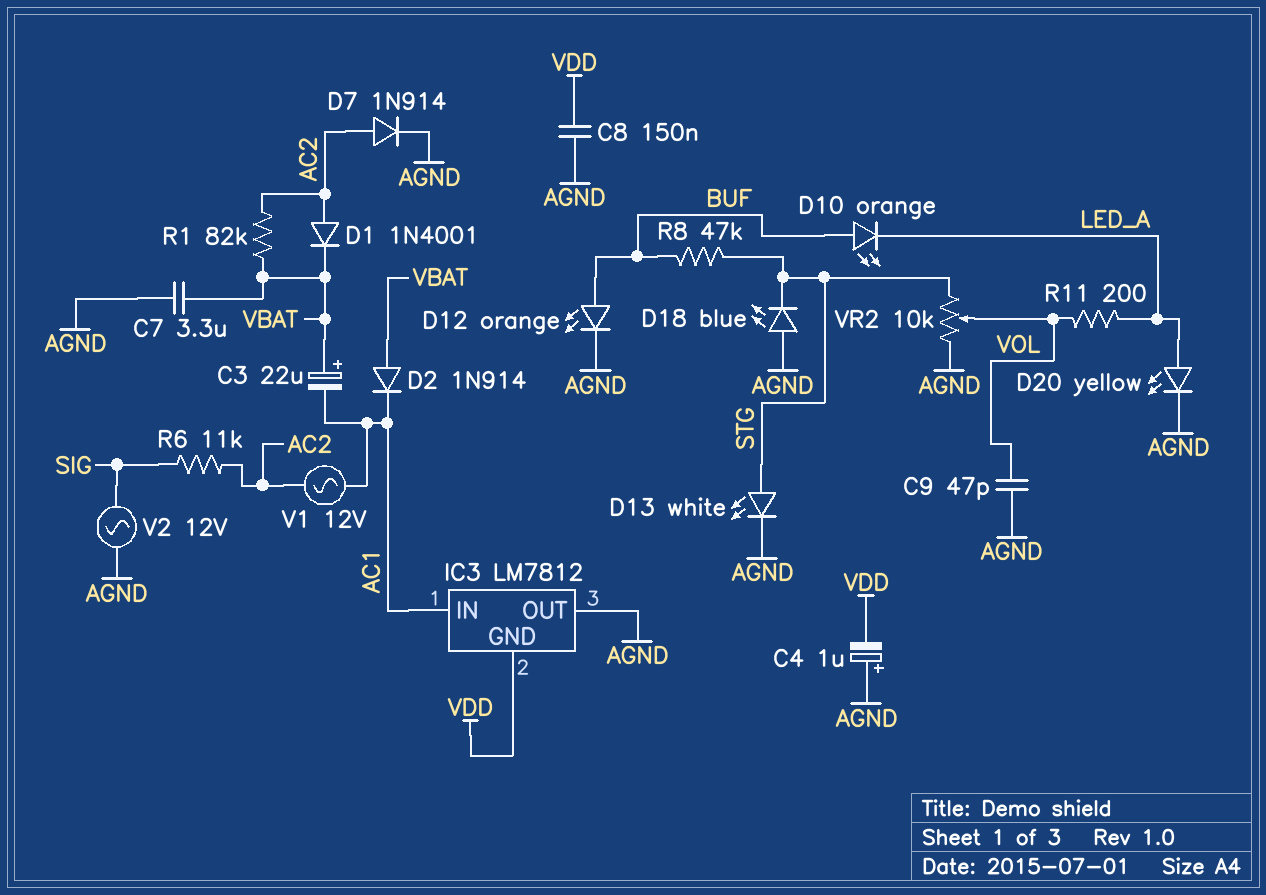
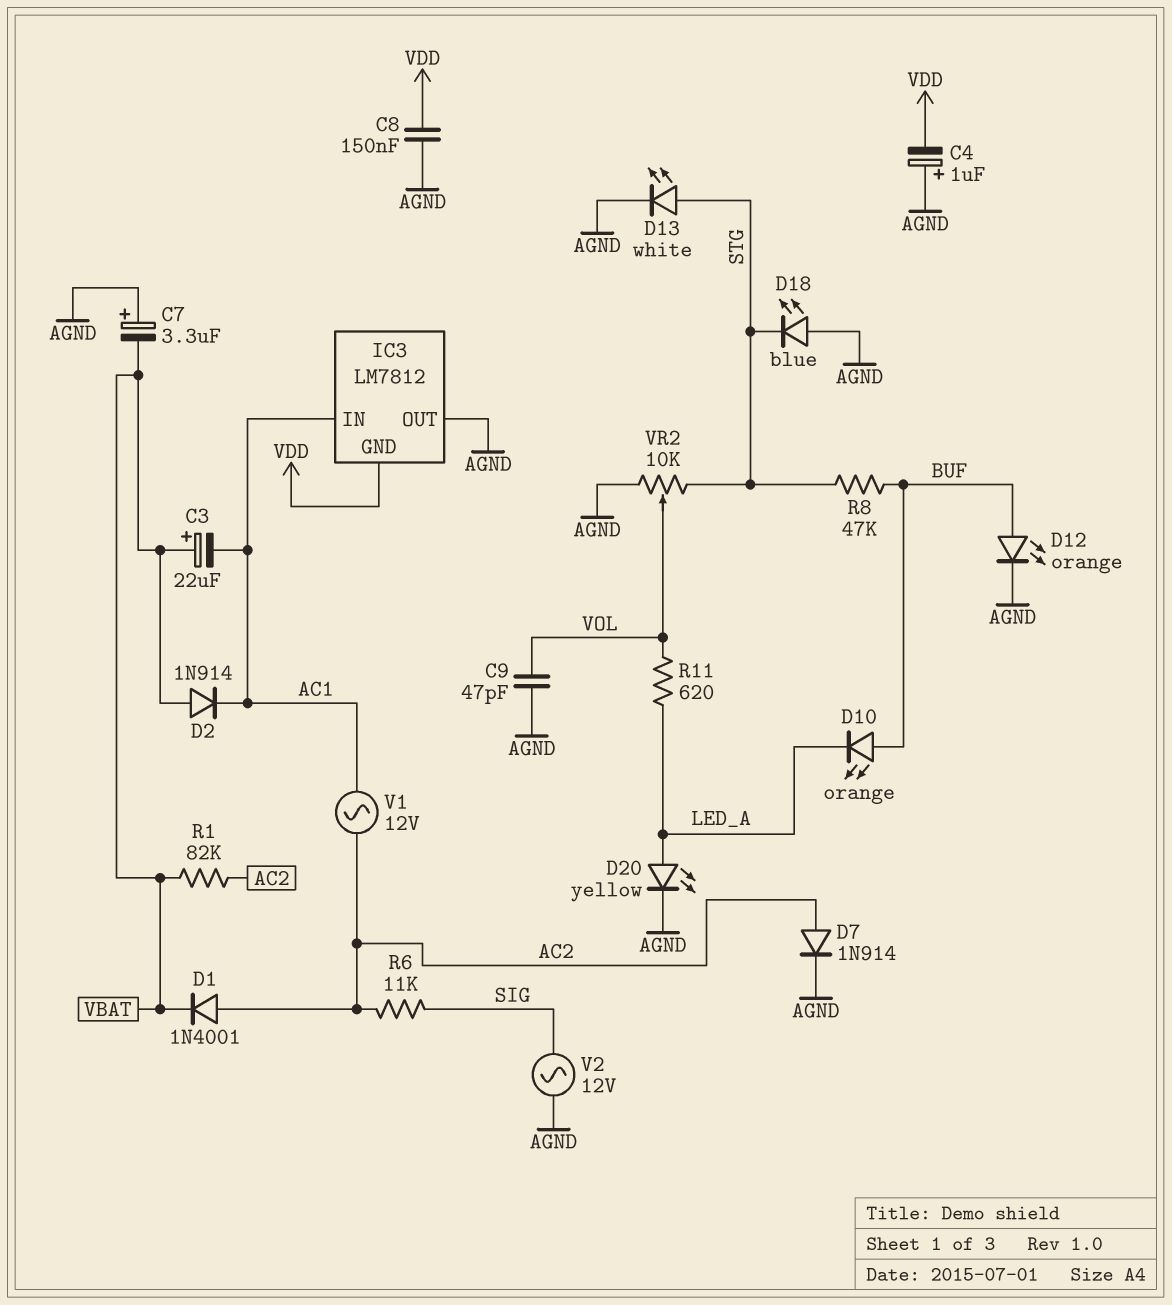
C7: 3.3uF (AGND, VBAT) -> 3.3uF (plus AGND, minus VBAT)
R11: 200 (LED_A, VOL) -> 620 (LED_A, VOL)

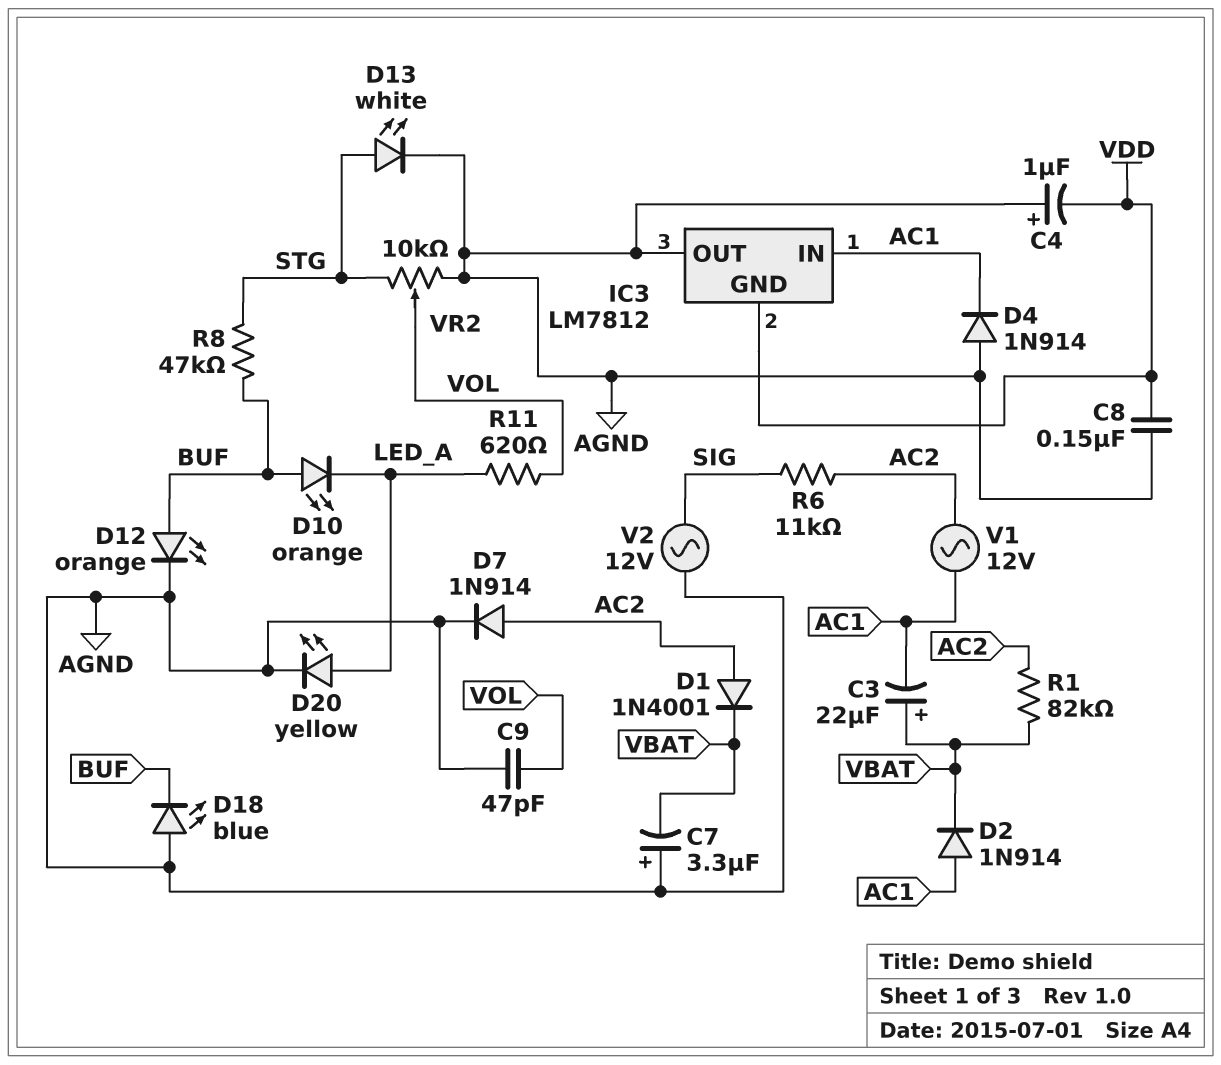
D2: diode 1N914 (A VBAT, K AC1) -> diode 1N914 (A AC1, K VBAT)
D4: none -> diode 1N914 (A AGND, K AC1)
D18: LED blue (A AGND, K STG) -> LED blue (A AGND, K BUF)

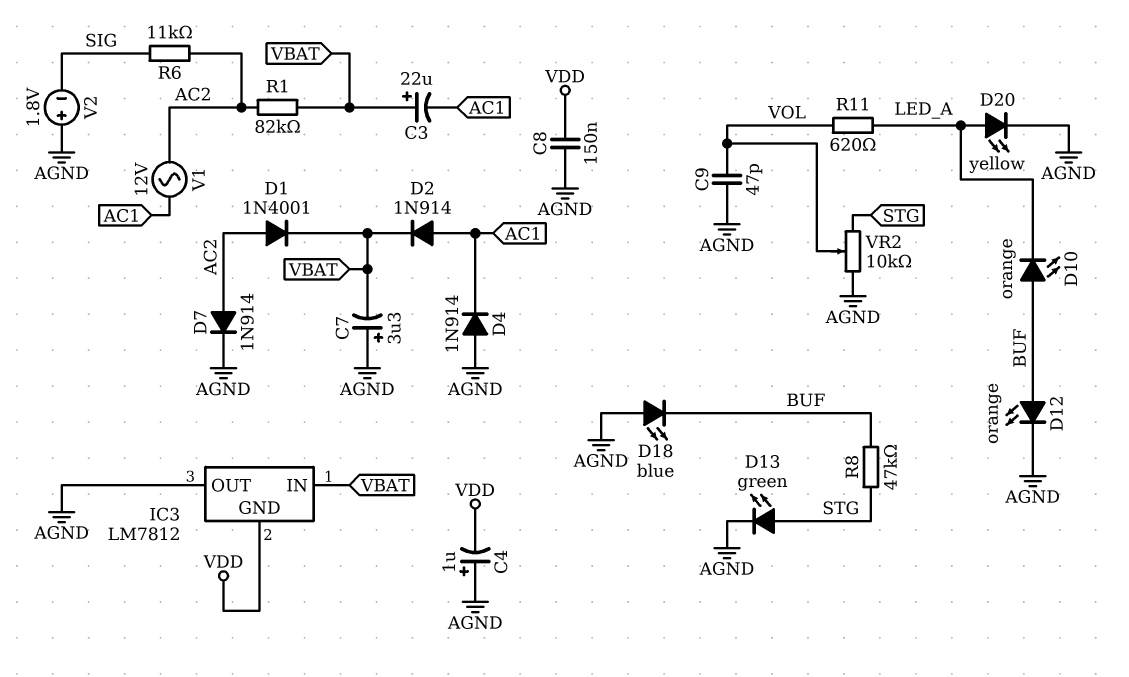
D13: LED white (A STG, K AGND) -> LED green (A STG, K AGND)
IC3 pin IN: AC1 -> VBAT
V2: AC 12V (AGND, SIG) -> 1.8V (plus AGND, minus SIG)

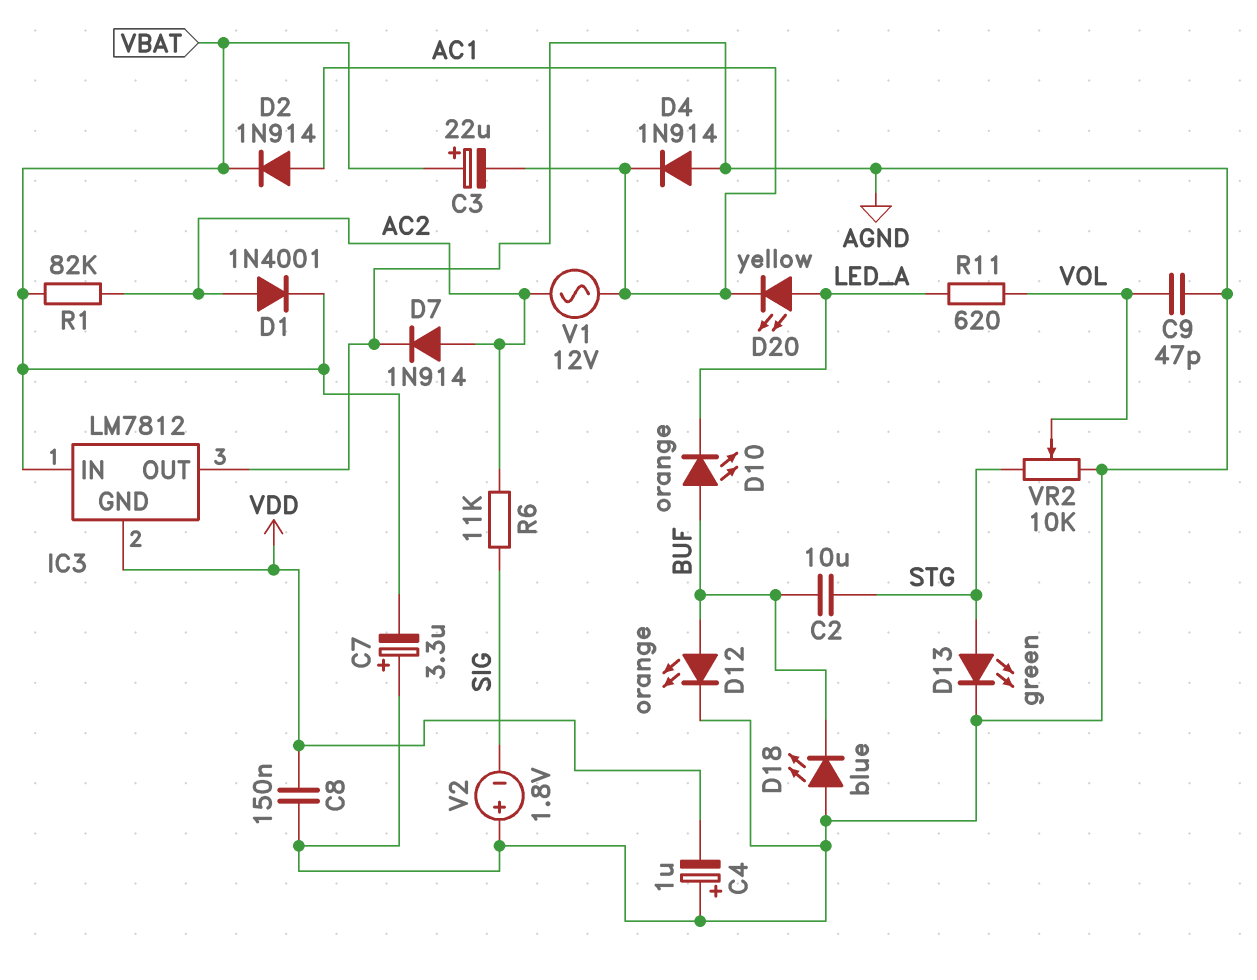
C2: none -> 10uF (BUF, STG)
D20: LED yellow (A LED_A, K AGND) -> LED yellow (A LED_A, K AC1)
R8: 47k (BUF, STG) -> none

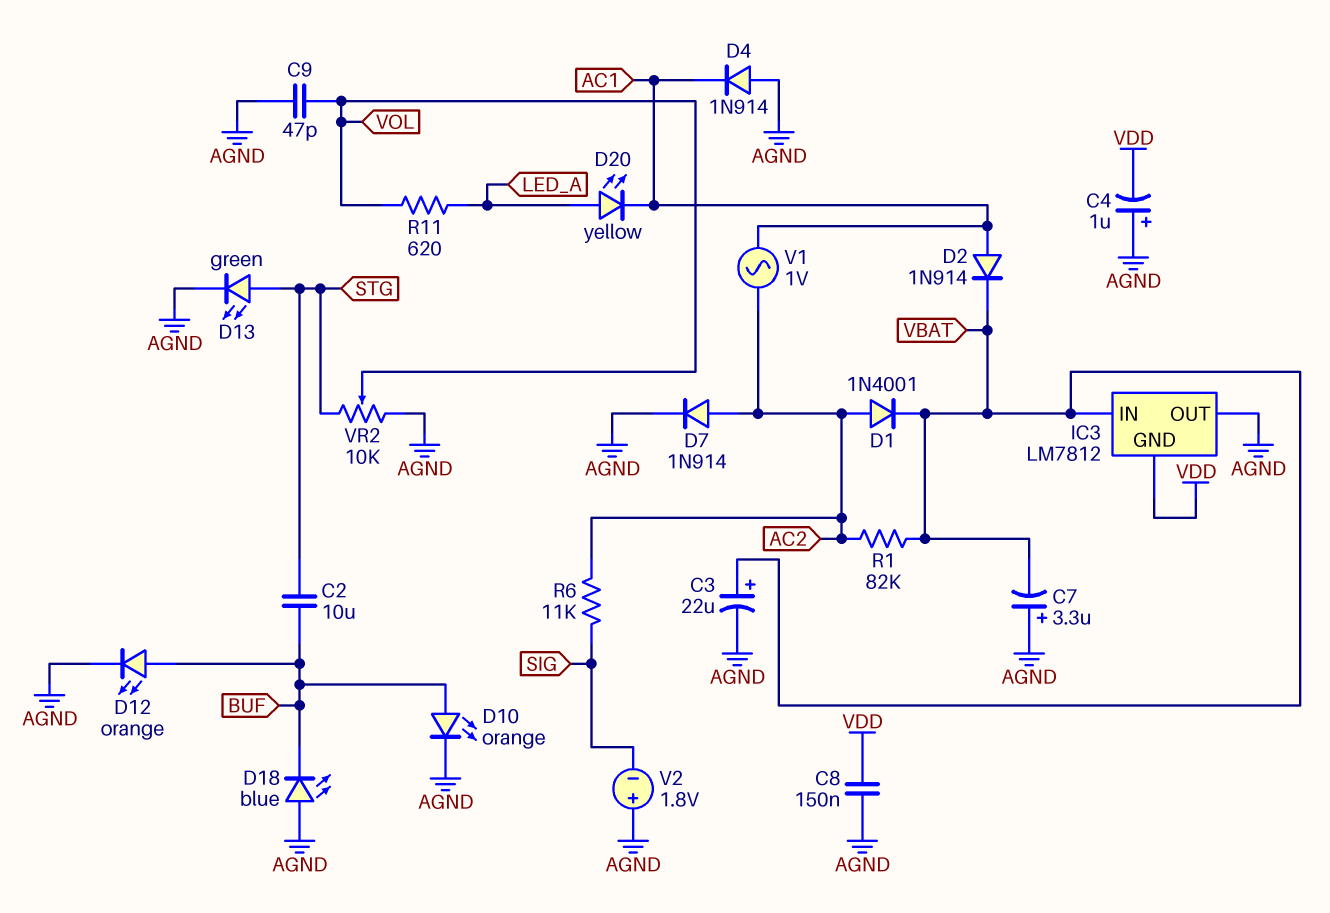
C3: 22uF (plus VBAT, minus AC1) -> 22uF (plus VBAT, minus AGND)
D10: LED orange (A BUF, K LED_A) -> LED orange (A BUF, K AGND)
V1: AC 12V (AC1, AC2) -> AC 1V (AC1, AC2)

